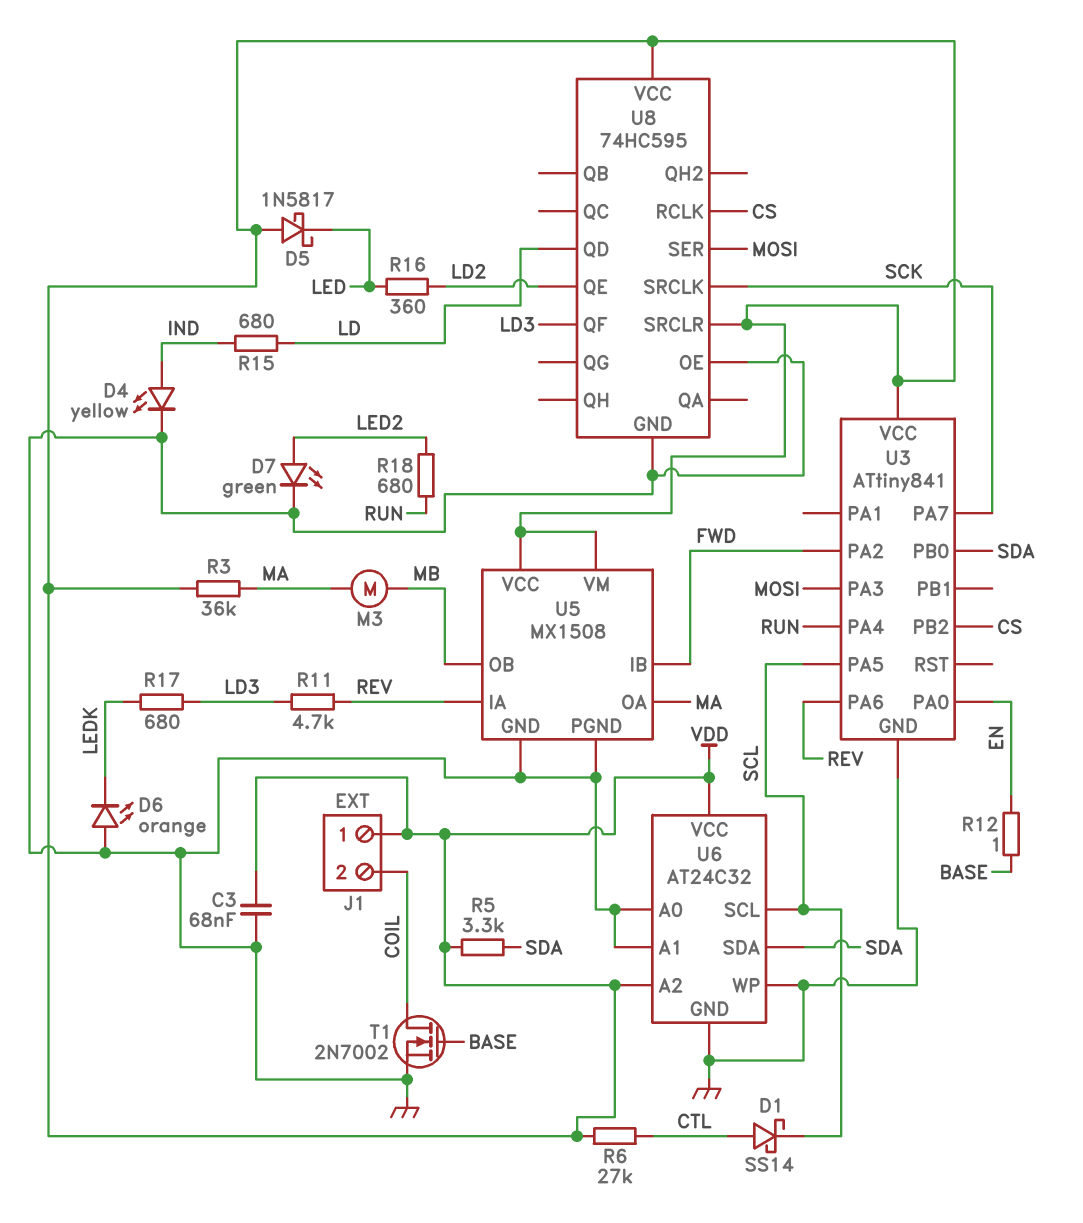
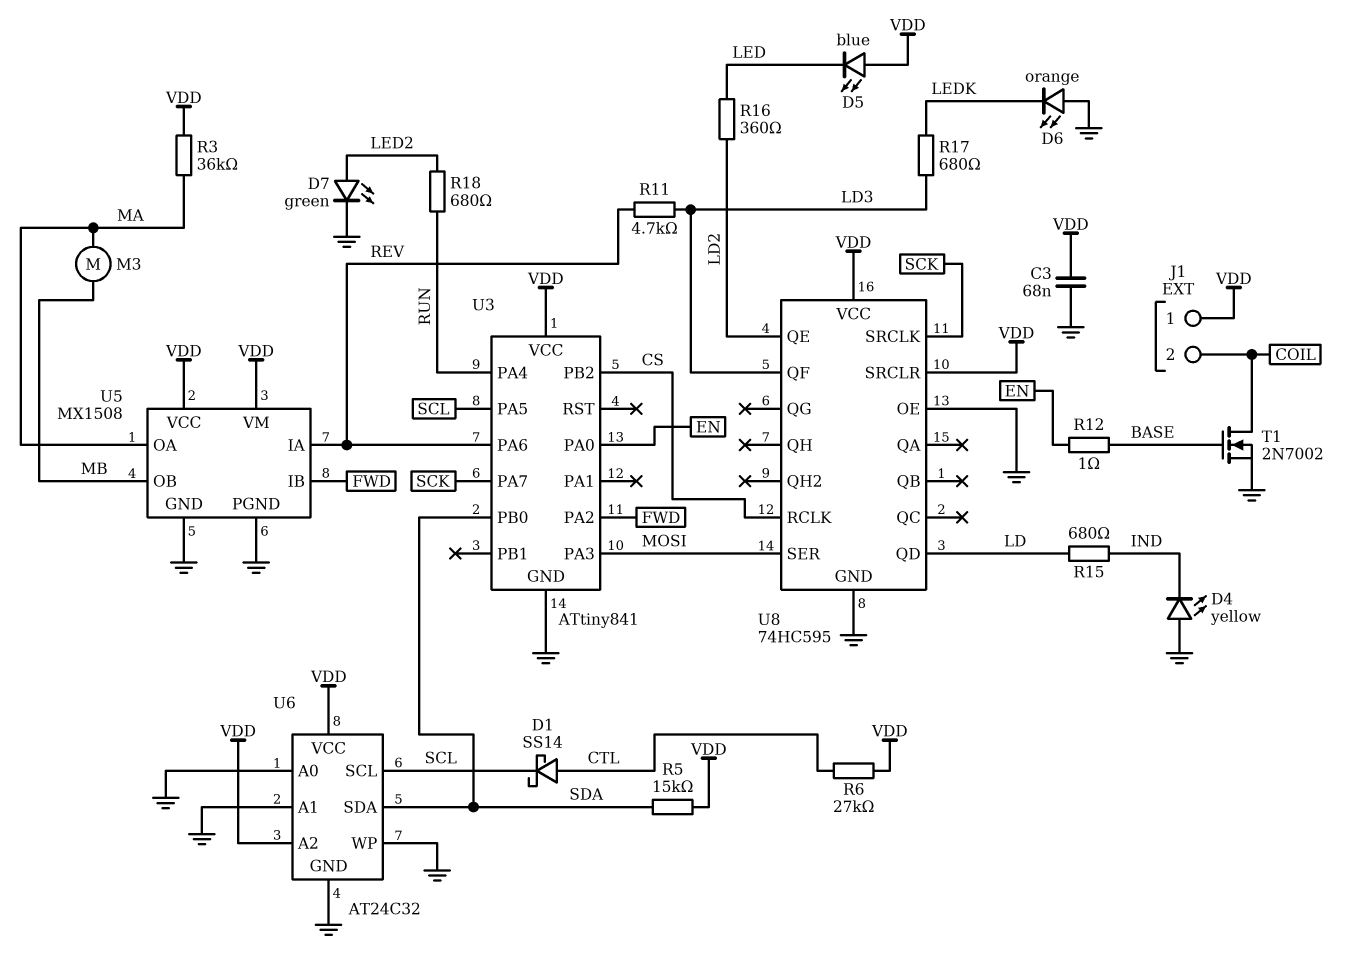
D4: LED yellow (A IND, K GND) -> LED yellow (A GND, K IND)
D5: schottky 1N5817 (A VDD, K LED) -> LED blue (A VDD, K LED)
R5: 3.3k (SDA, VDD) -> 15k (SDA, VDD)

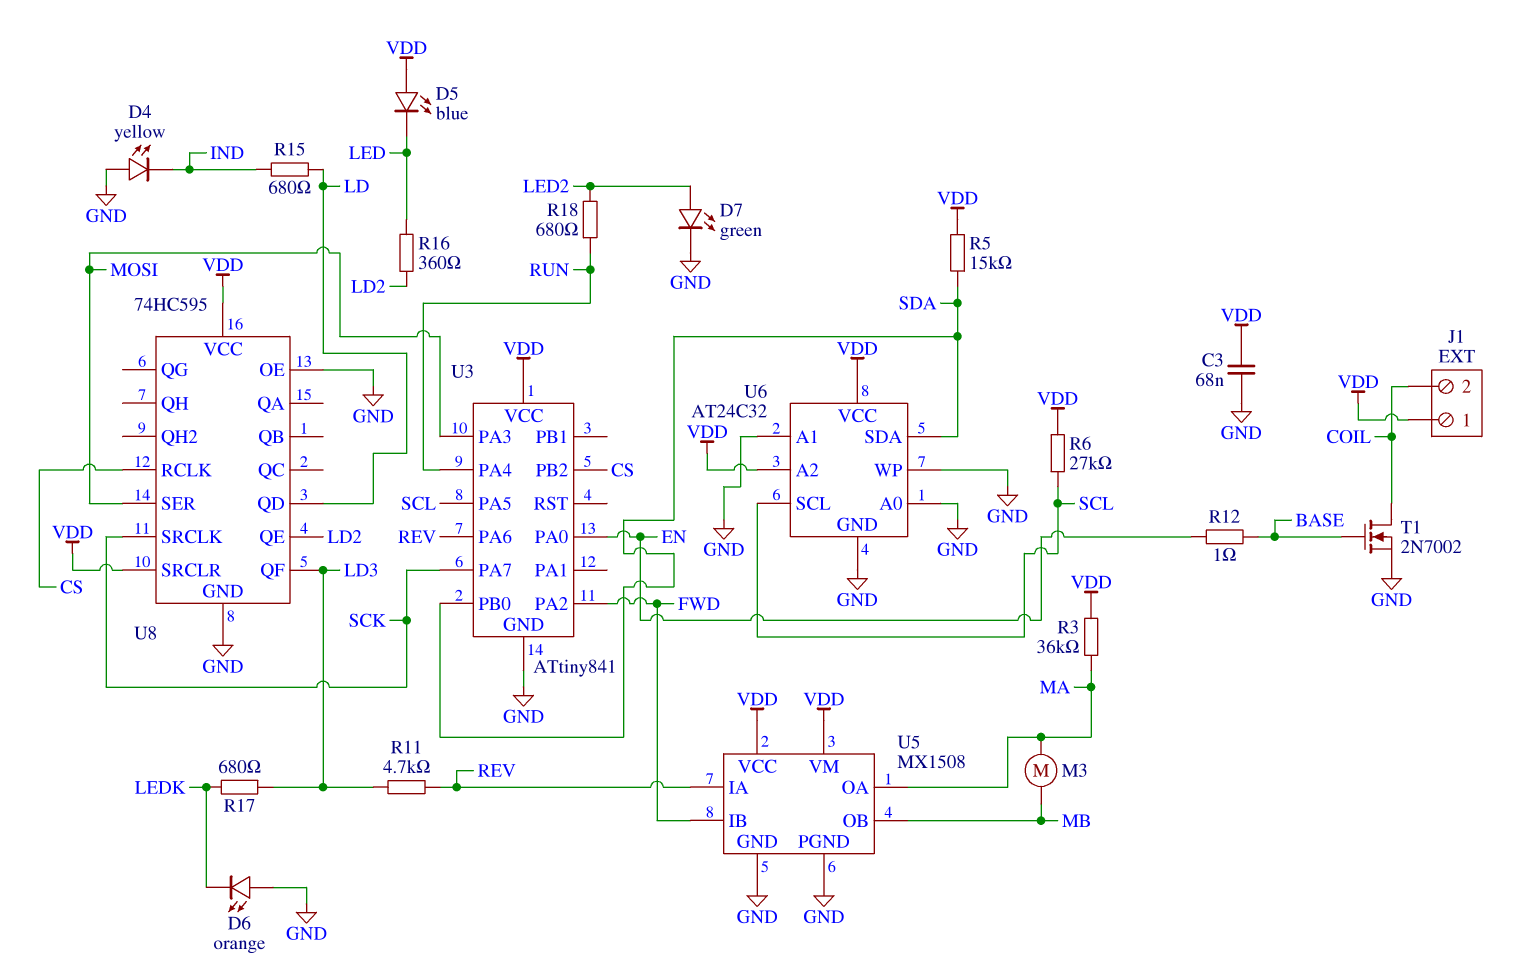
D1: schottky SS14 (A CTL, K SCL) -> none
R6: 27k (CTL, VDD) -> 27k (SCL, VDD)

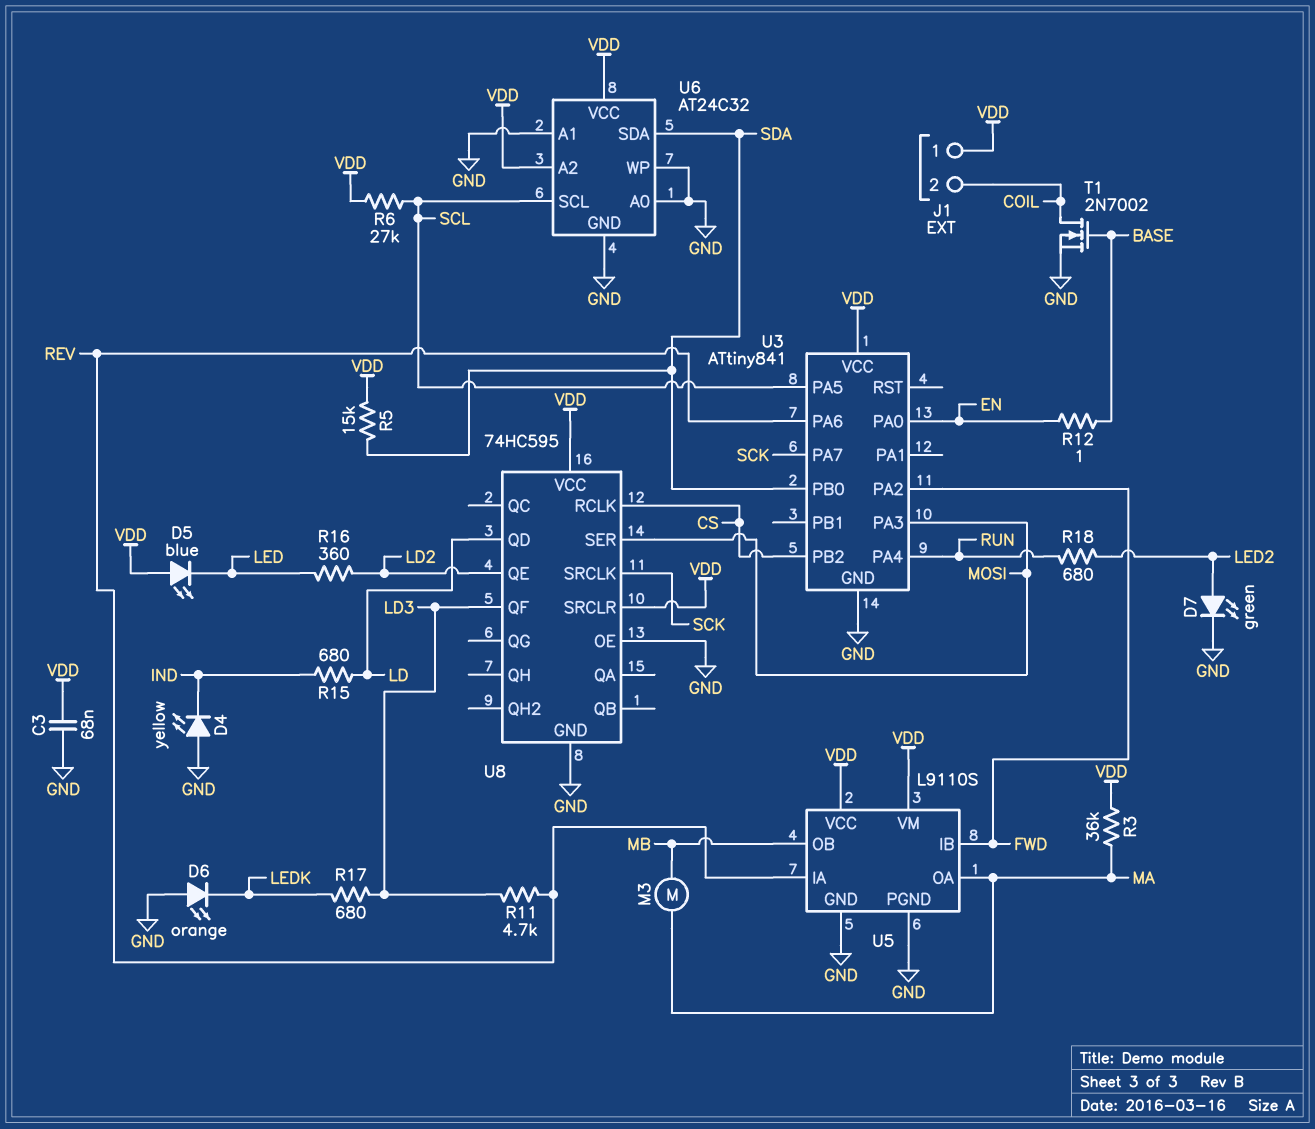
U5: MX1508 -> L9110S

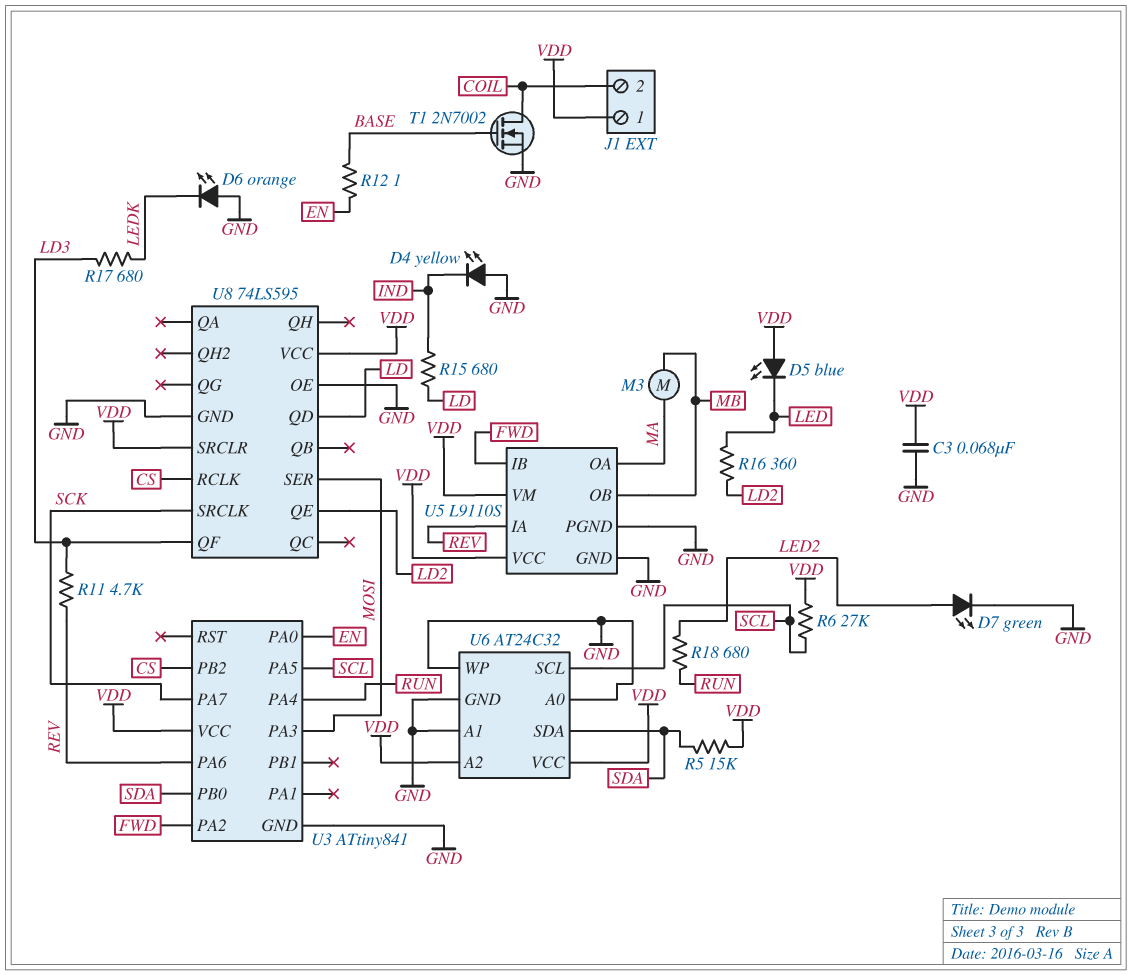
R3: 36k (MA, VDD) -> none
U8: 74HC595 -> 74LS595

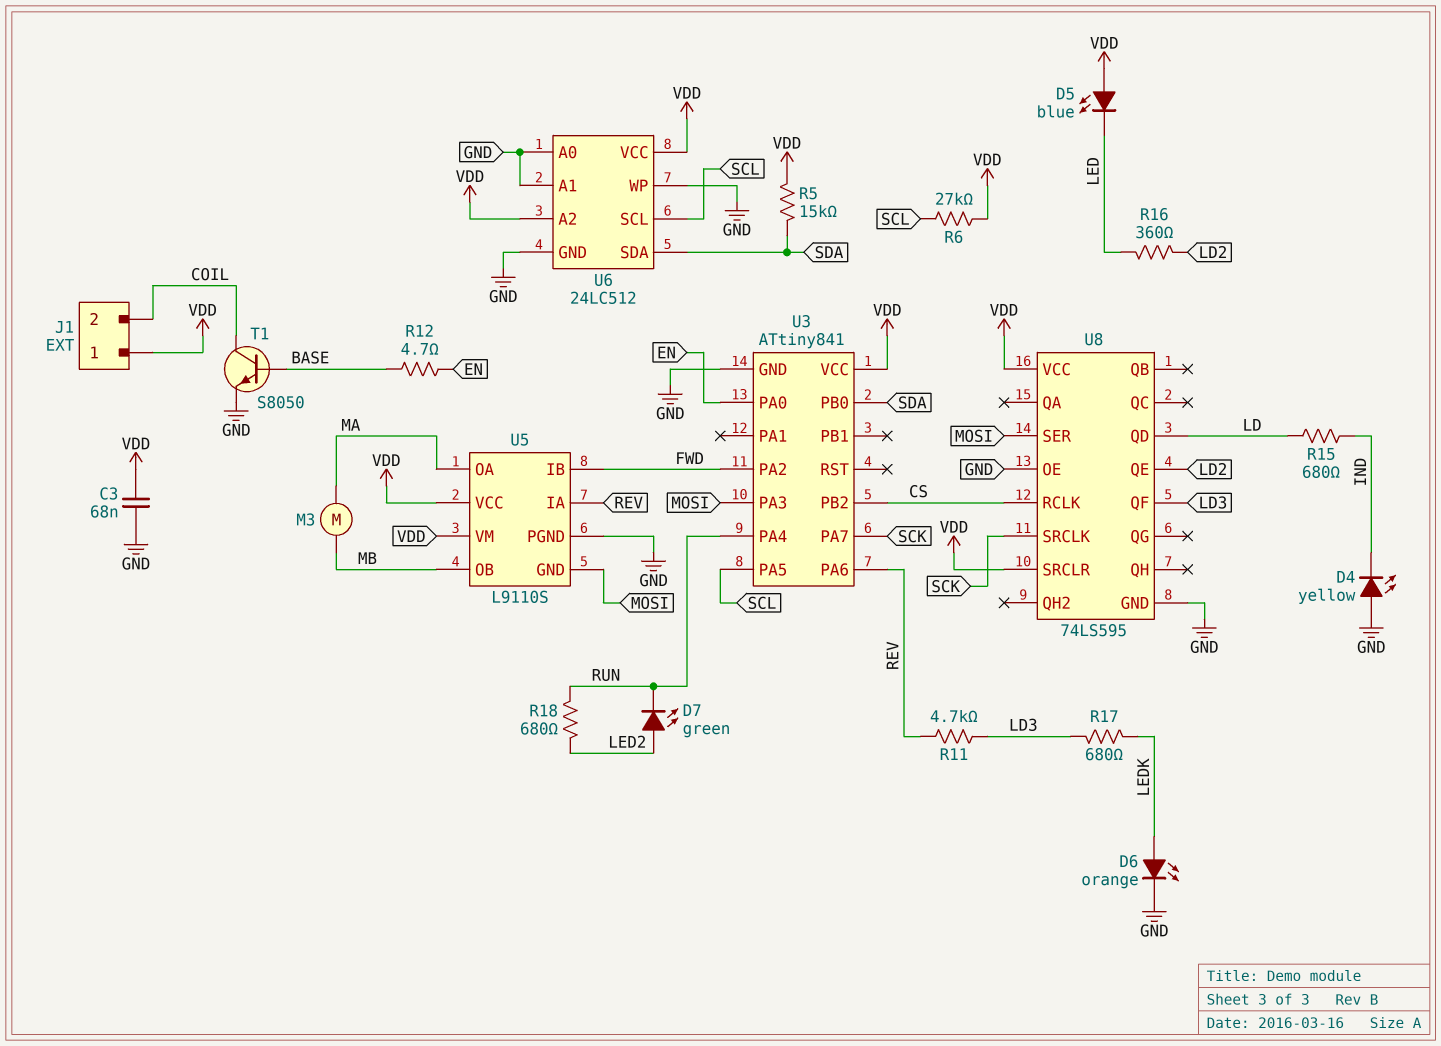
D6: LED orange (A GND, K LEDK) -> LED orange (A LEDK, K GND)
D7: LED green (A LED2, K GND) -> LED green (A LED2, K RUN)
R12: 1 (BASE, EN) -> 4.7 (BASE, EN)
T1: NMOS 2N7002 (G BASE, D COIL, S GND) -> NPN S8050 (B BASE, C COIL, E GND)
U5 pin GND: GND -> MOSI
U6: AT24C32 -> 24LC512

